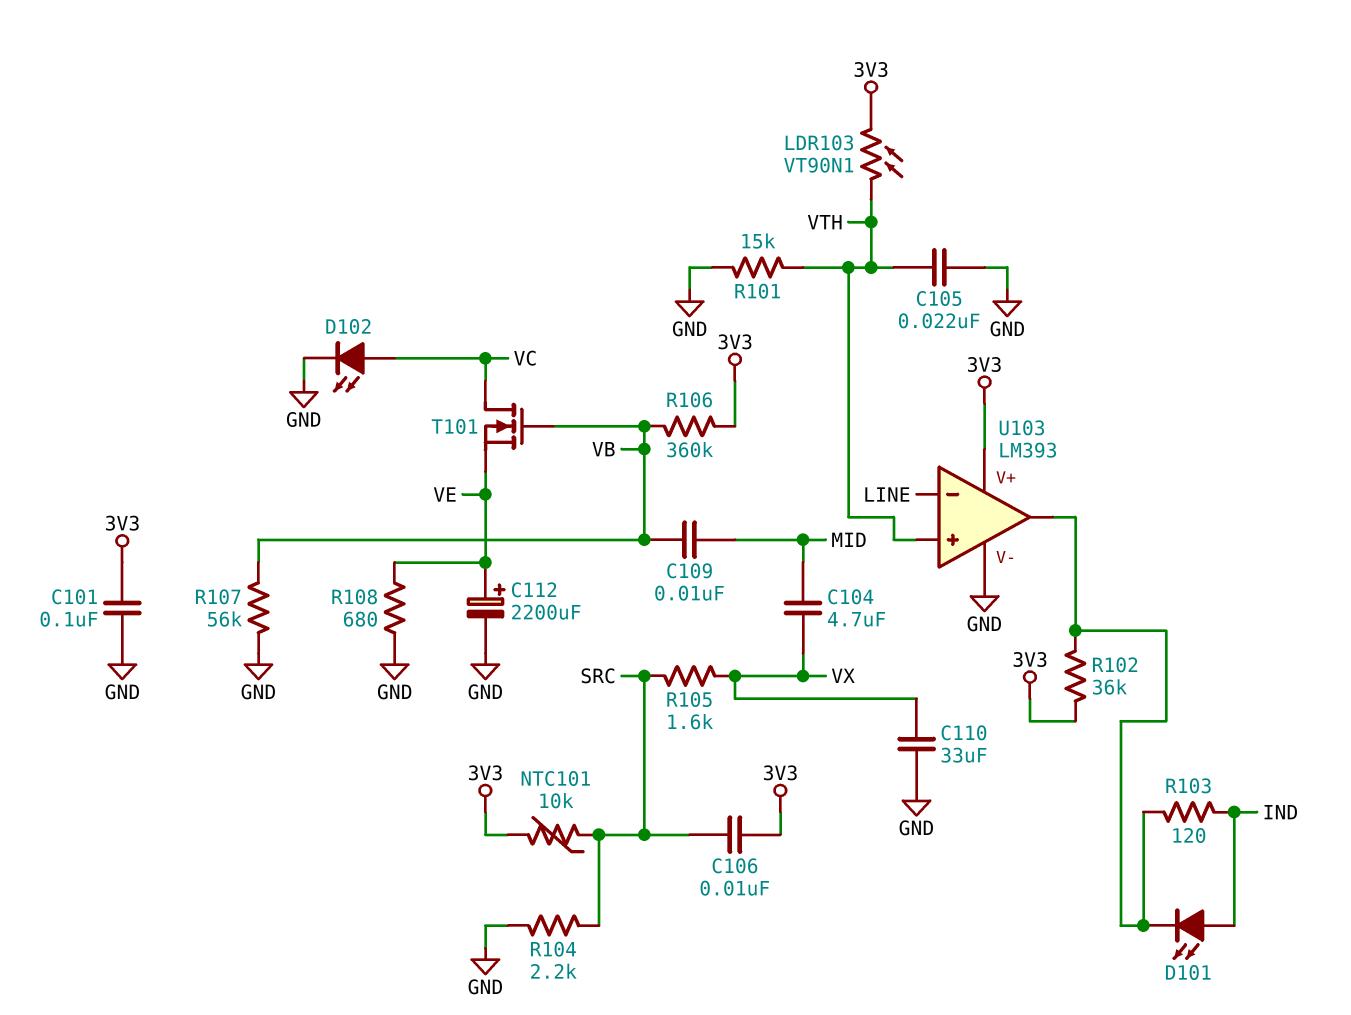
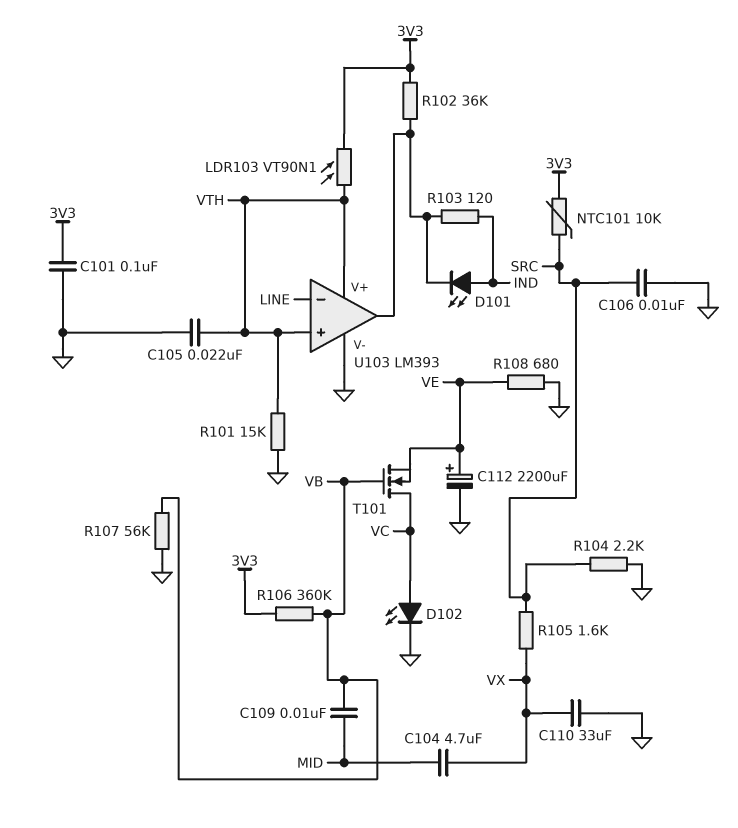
C106: 10nF (3V3, SRC) -> 10nF (GND, SRC)
U103 pin V+: 3V3 -> VTH

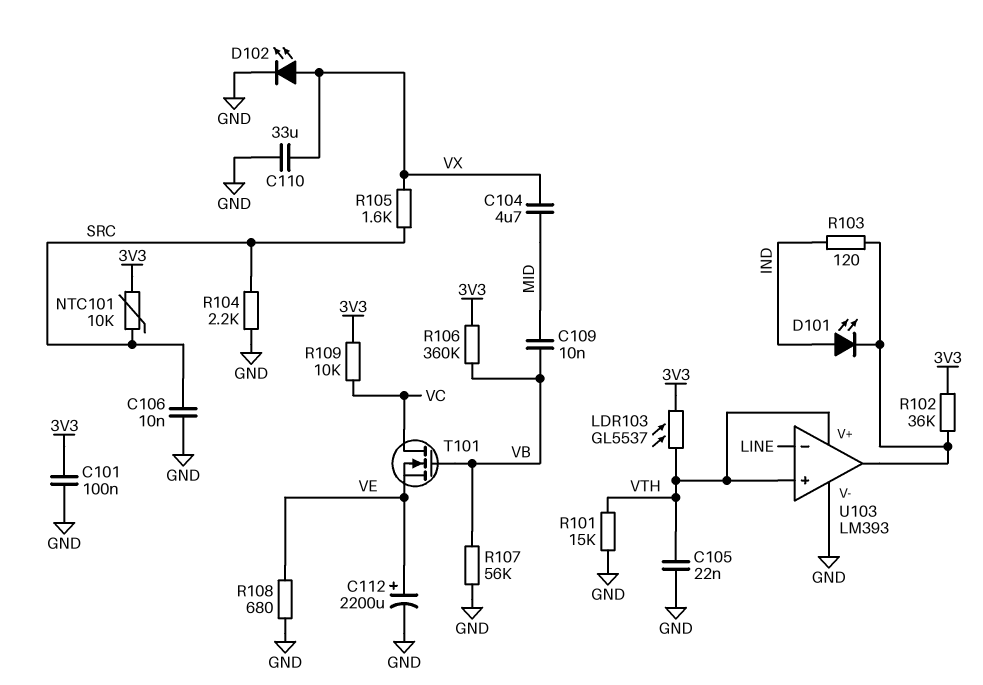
D102: LED (A VC, K GND) -> LED (A VX, K GND)
LDR103: VT90N1 (3V3, VTH) -> GL5537 (3V3, VTH)
R109: none -> 10k (3V3, VC)

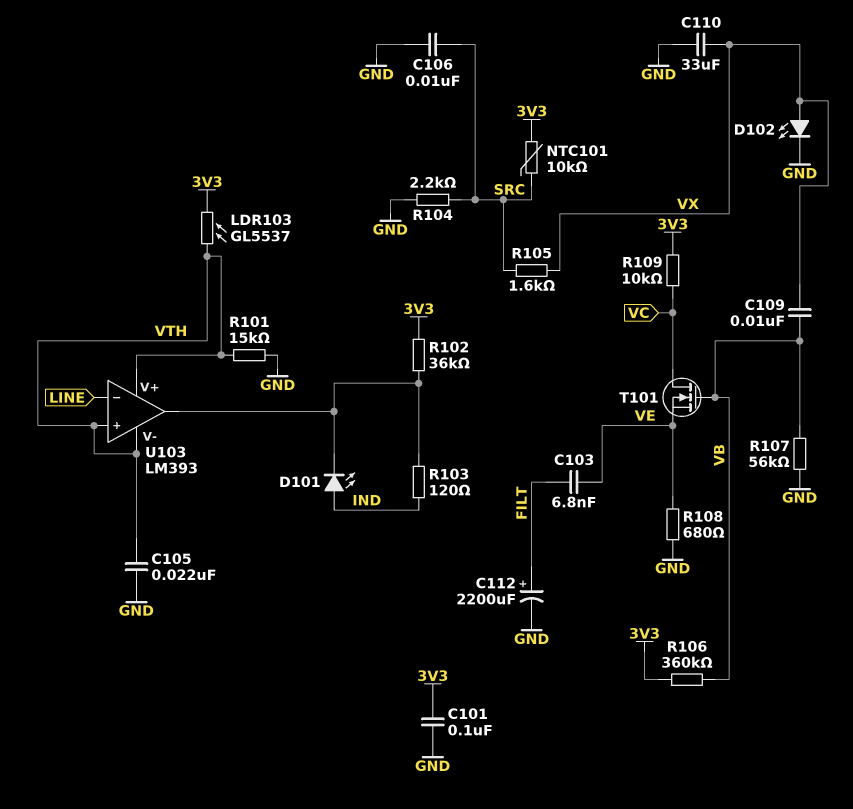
C103: none -> 6.8nF (FILT, VE)
C104: 4.7uF (MID, VX) -> none
C109: 10nF (MID, VB) -> 10nF (VB, VX)
C112: 2200uF (plus VE, minus GND) -> 2200uF (plus FILT, minus GND)
U103 pin V-: GND -> VTH

